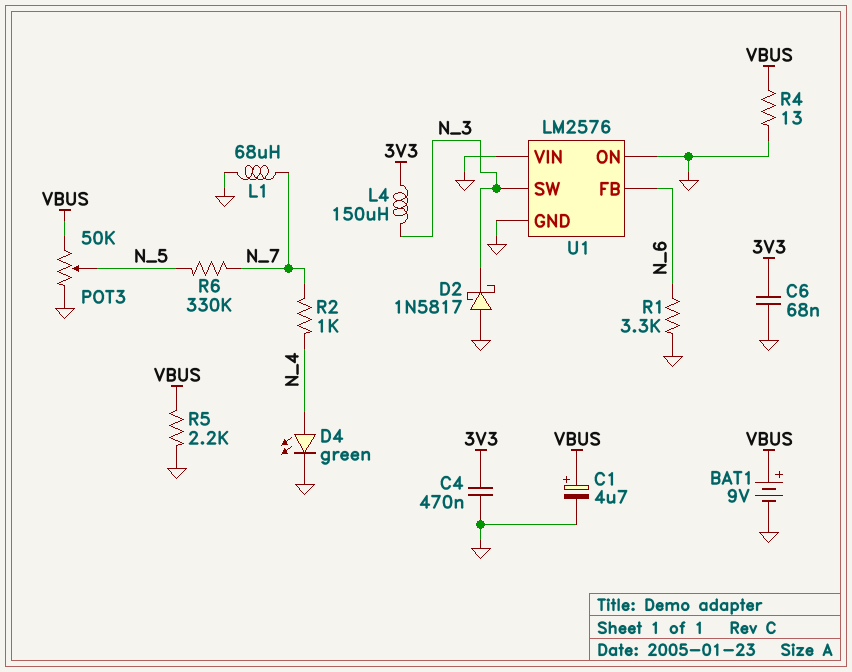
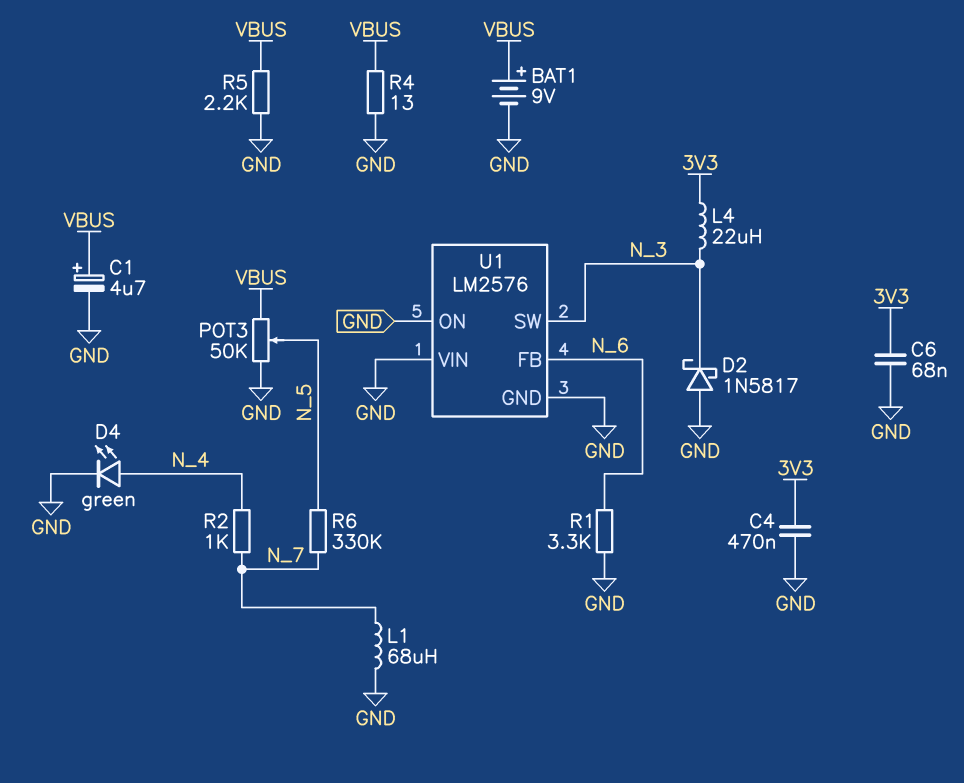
L4: 150uH (3V3, N_3) -> 22uH (3V3, N_3)

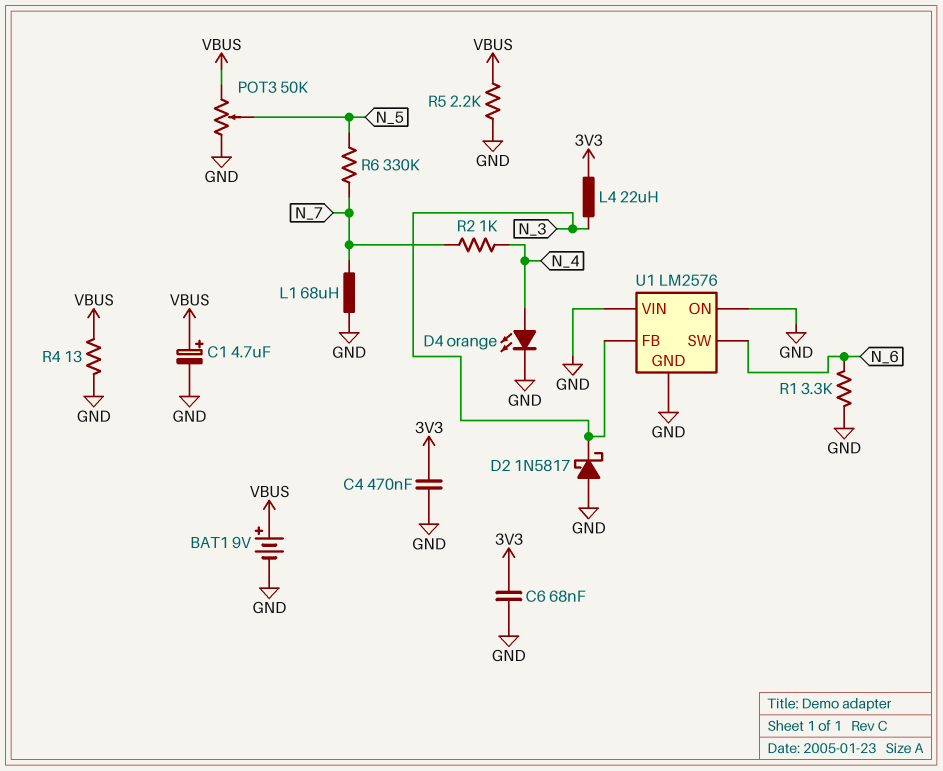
D4: LED green (A N_4, K GND) -> LED orange (A N_4, K GND)
U1 pin FB: N_6 -> N_3
U1 pin SW: N_3 -> N_6

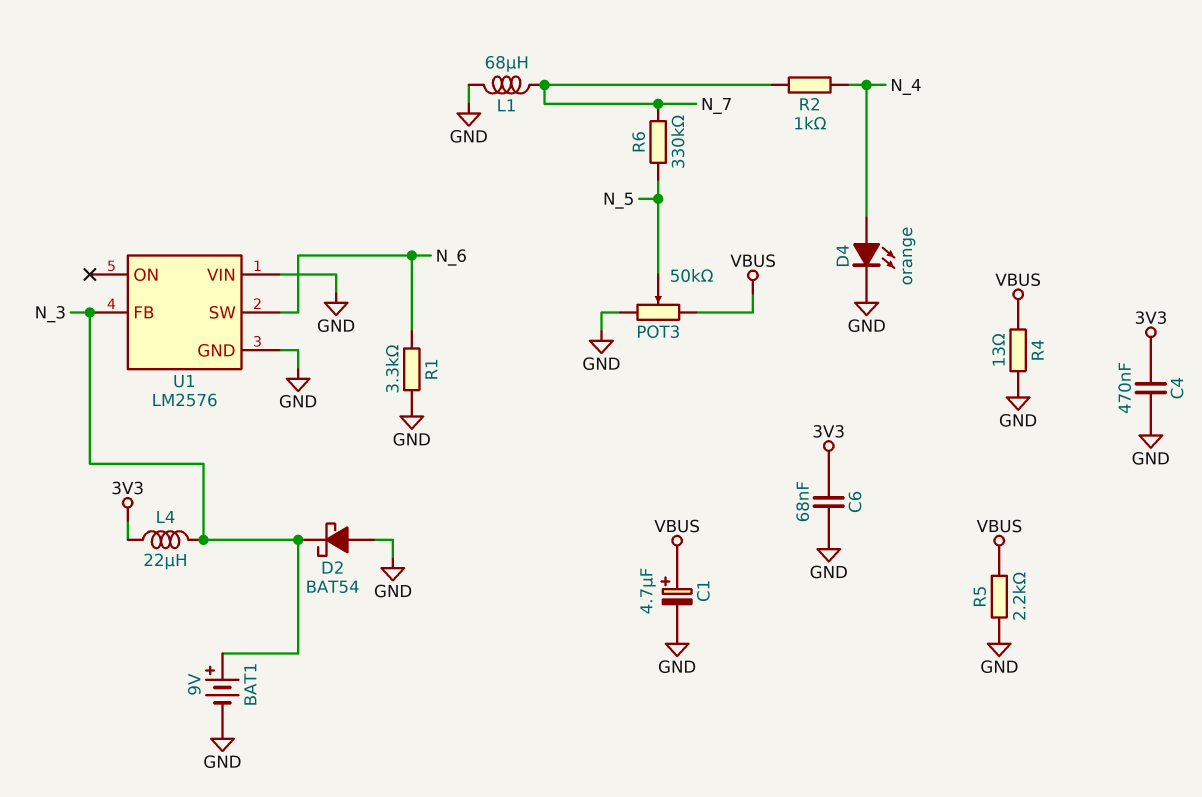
BAT1: 9V (plus VBUS, minus GND) -> 9V (plus N_3, minus GND)
D2: schottky 1N5817 (A GND, K N_3) -> schottky BAT54 (A GND, K N_3)
U1 pin ON: GND -> none

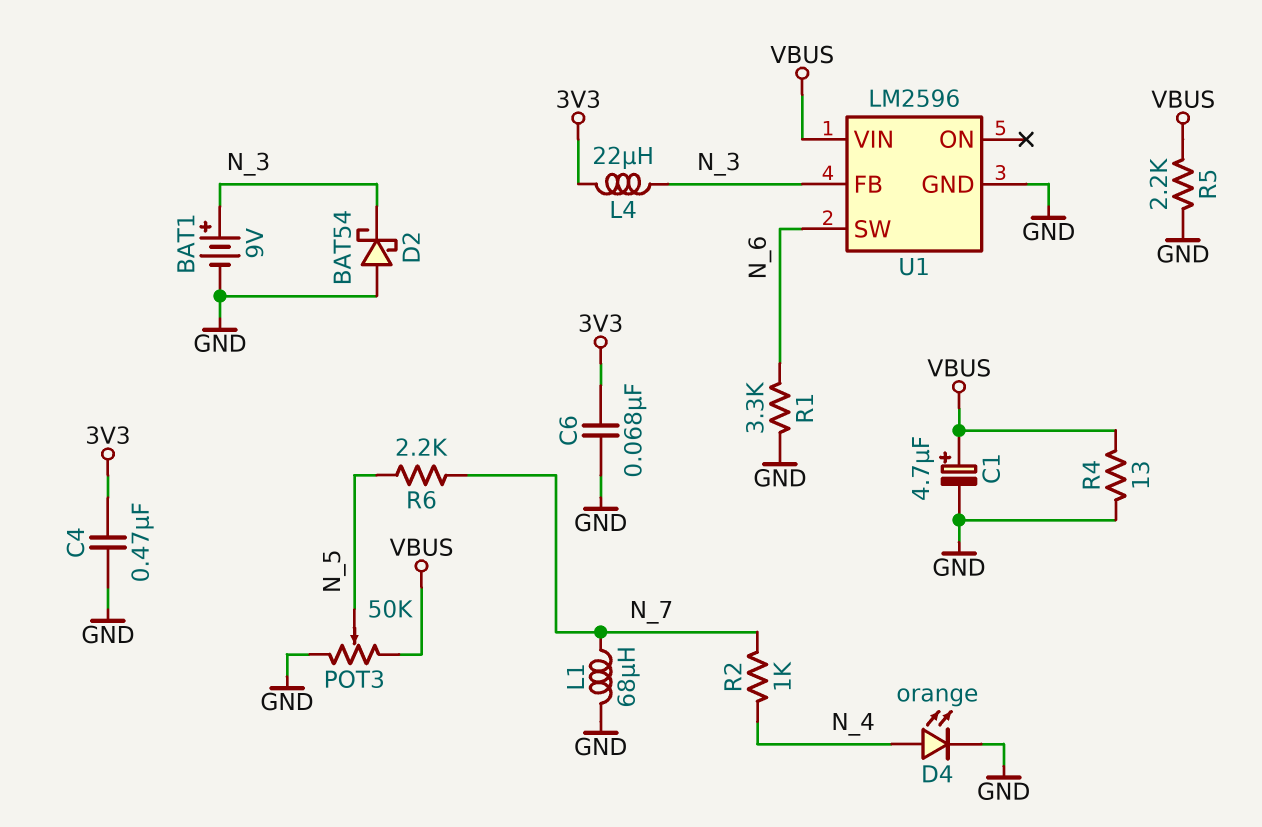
R6: 330k (N_5, N_7) -> 2.2k (N_5, N_7)
U1: LM2576 -> LM2596
U1 pin VIN: GND -> VBUS

